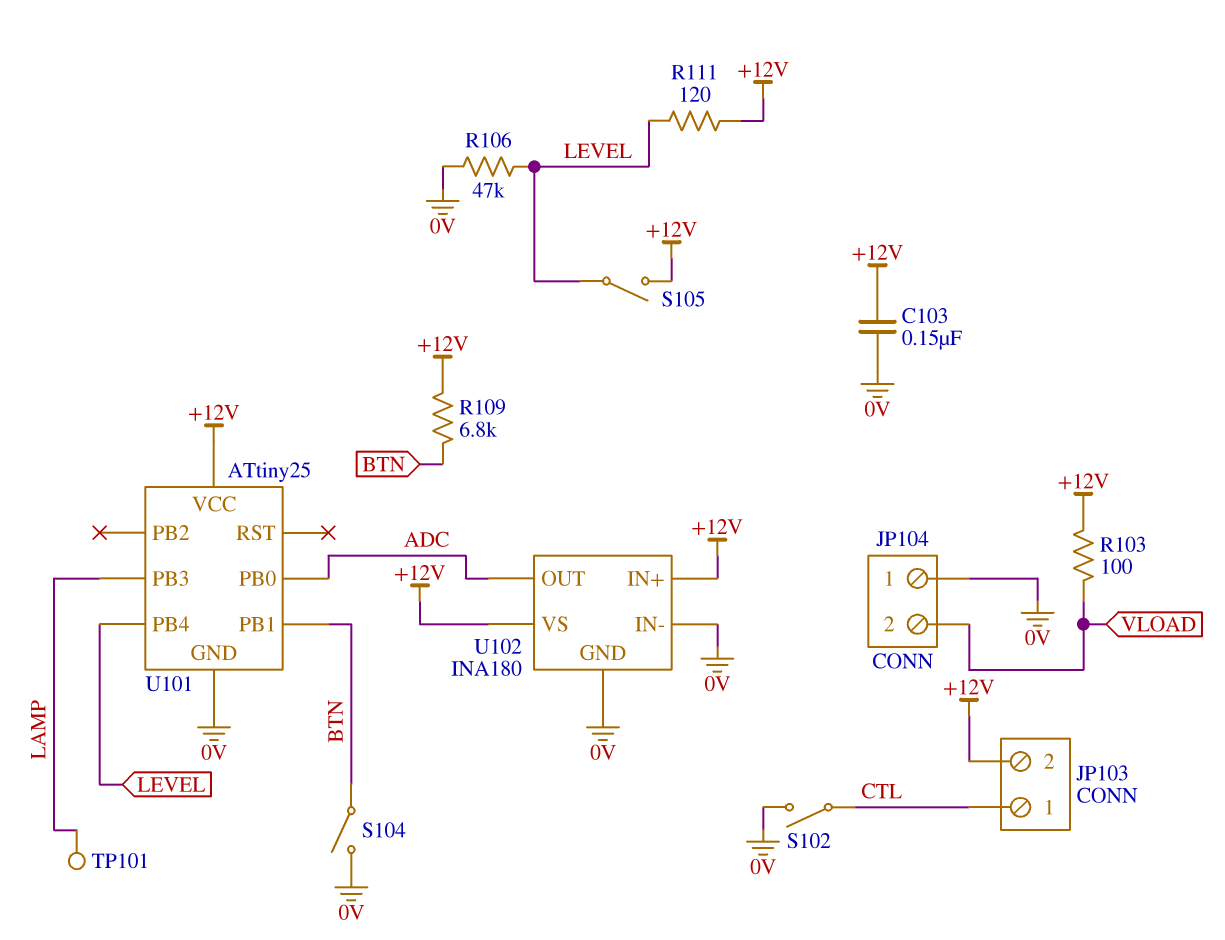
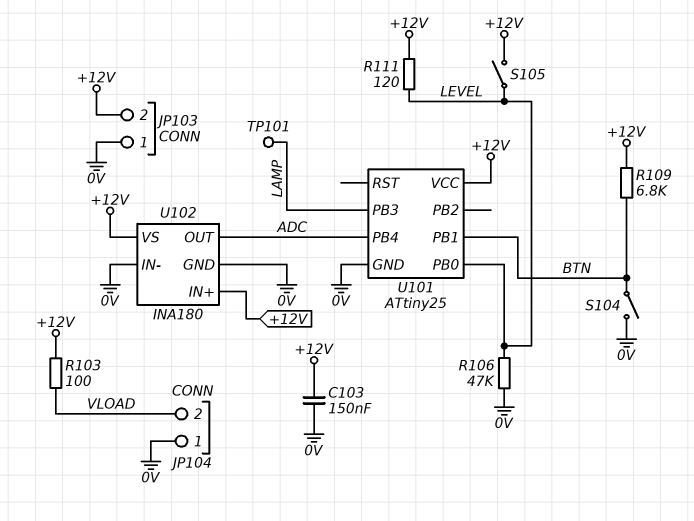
JP103 pin 1: CTL -> 0V
S102: switch (0V, CTL) -> none
U101 pin PB0: ADC -> LEVEL
U101 pin PB4: LEVEL -> ADC

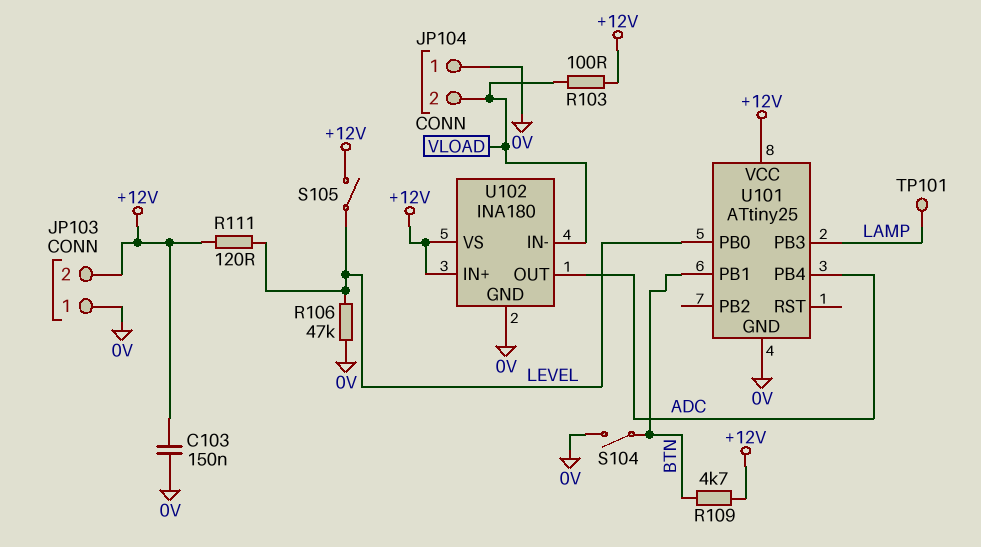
R109: 6.8k (+12V, BTN) -> 4.7k (+12V, BTN)
U102 pin IN-: 0V -> VLOAD

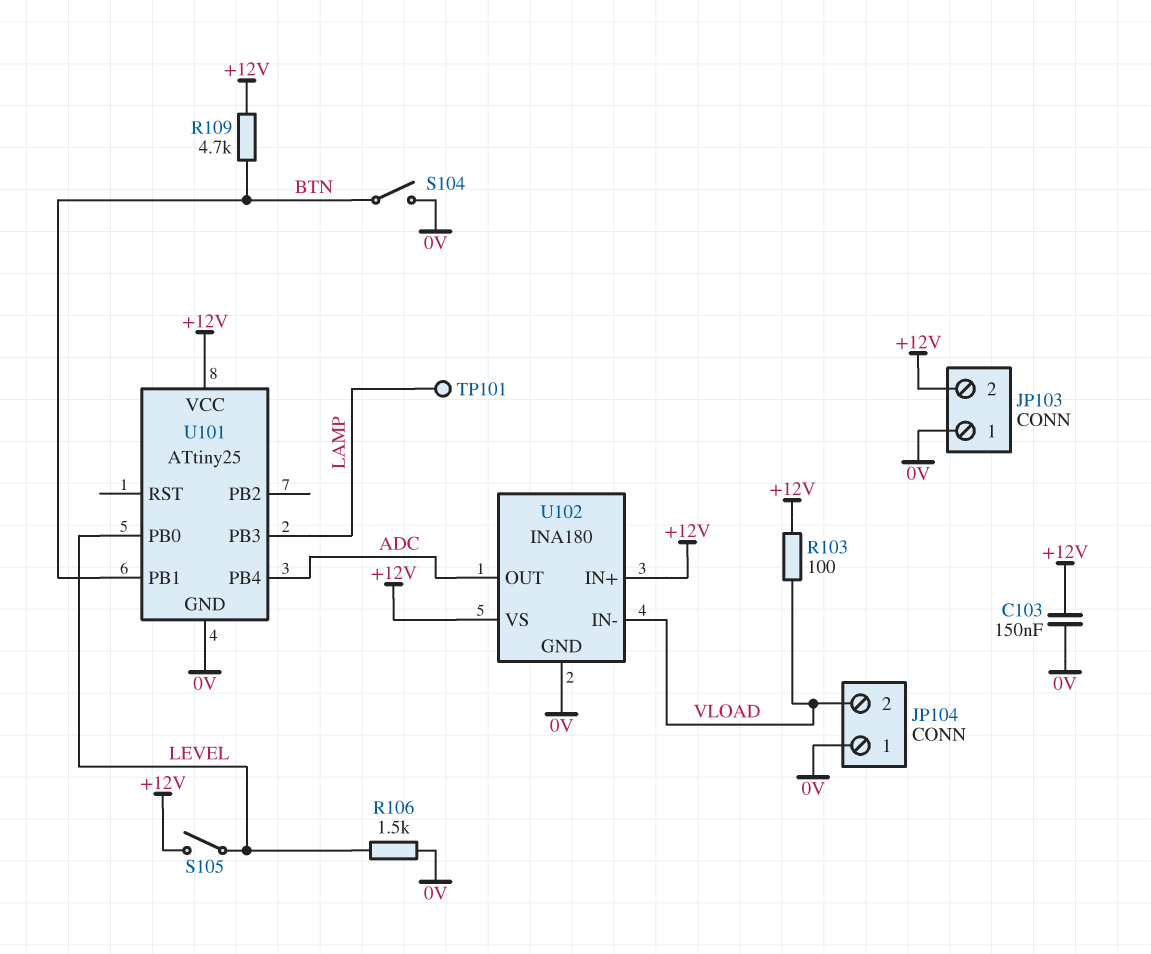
R106: 47k (0V, LEVEL) -> 1.5k (0V, LEVEL)
R111: 120 (+12V, LEVEL) -> none

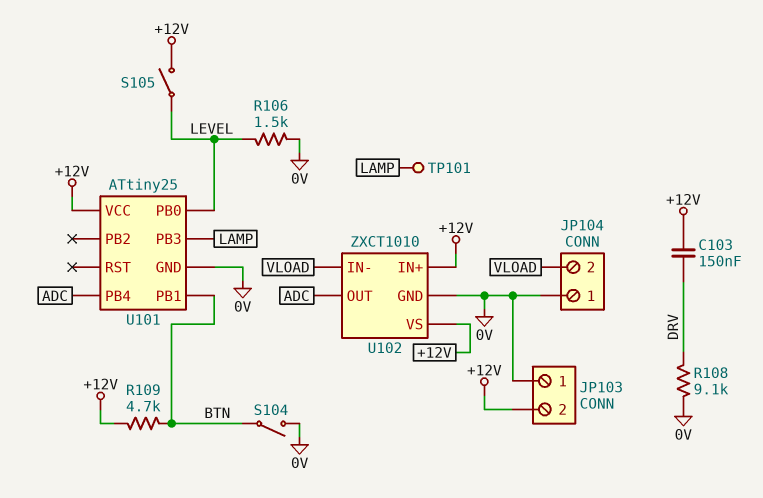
C103: 150nF (+12V, 0V) -> 150nF (+12V, DRV)
R103: 100 (+12V, VLOAD) -> none
R108: none -> 9.1k (0V, DRV)
U102: INA180 -> ZXCT1010

